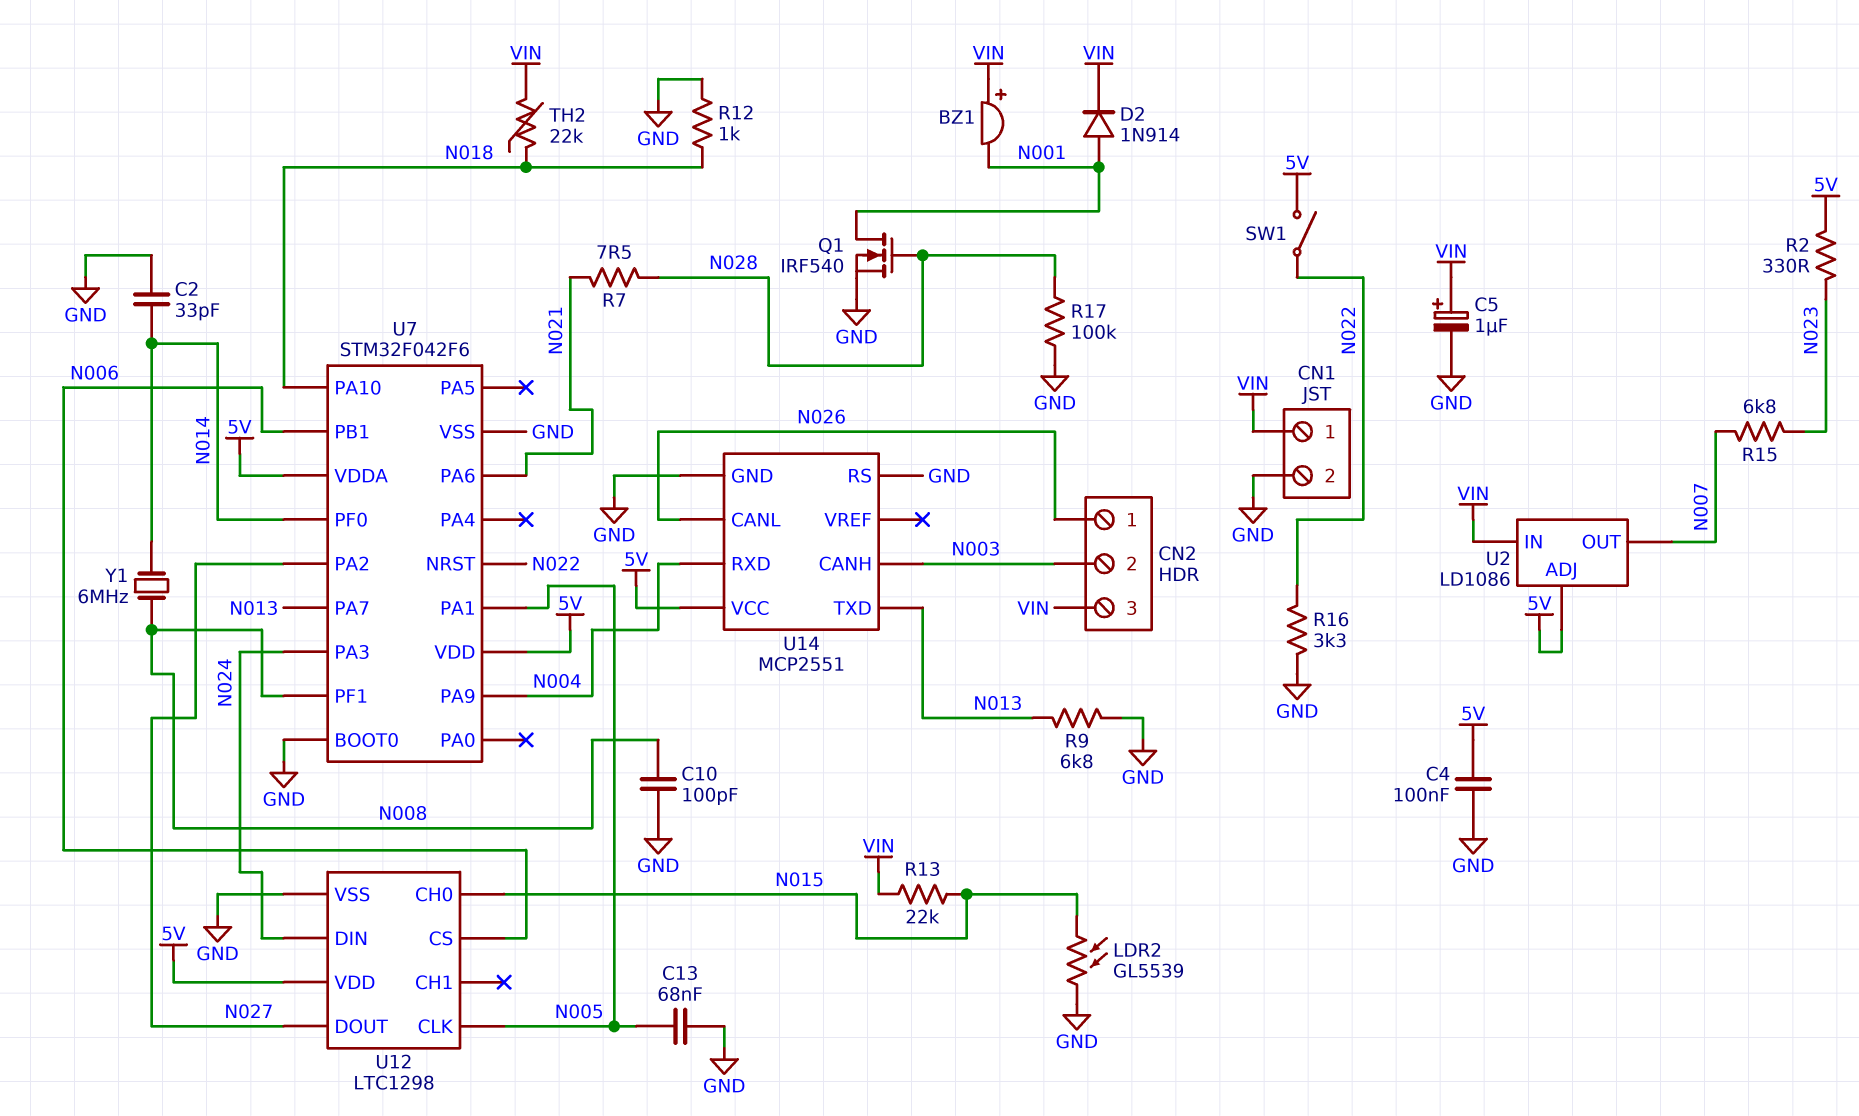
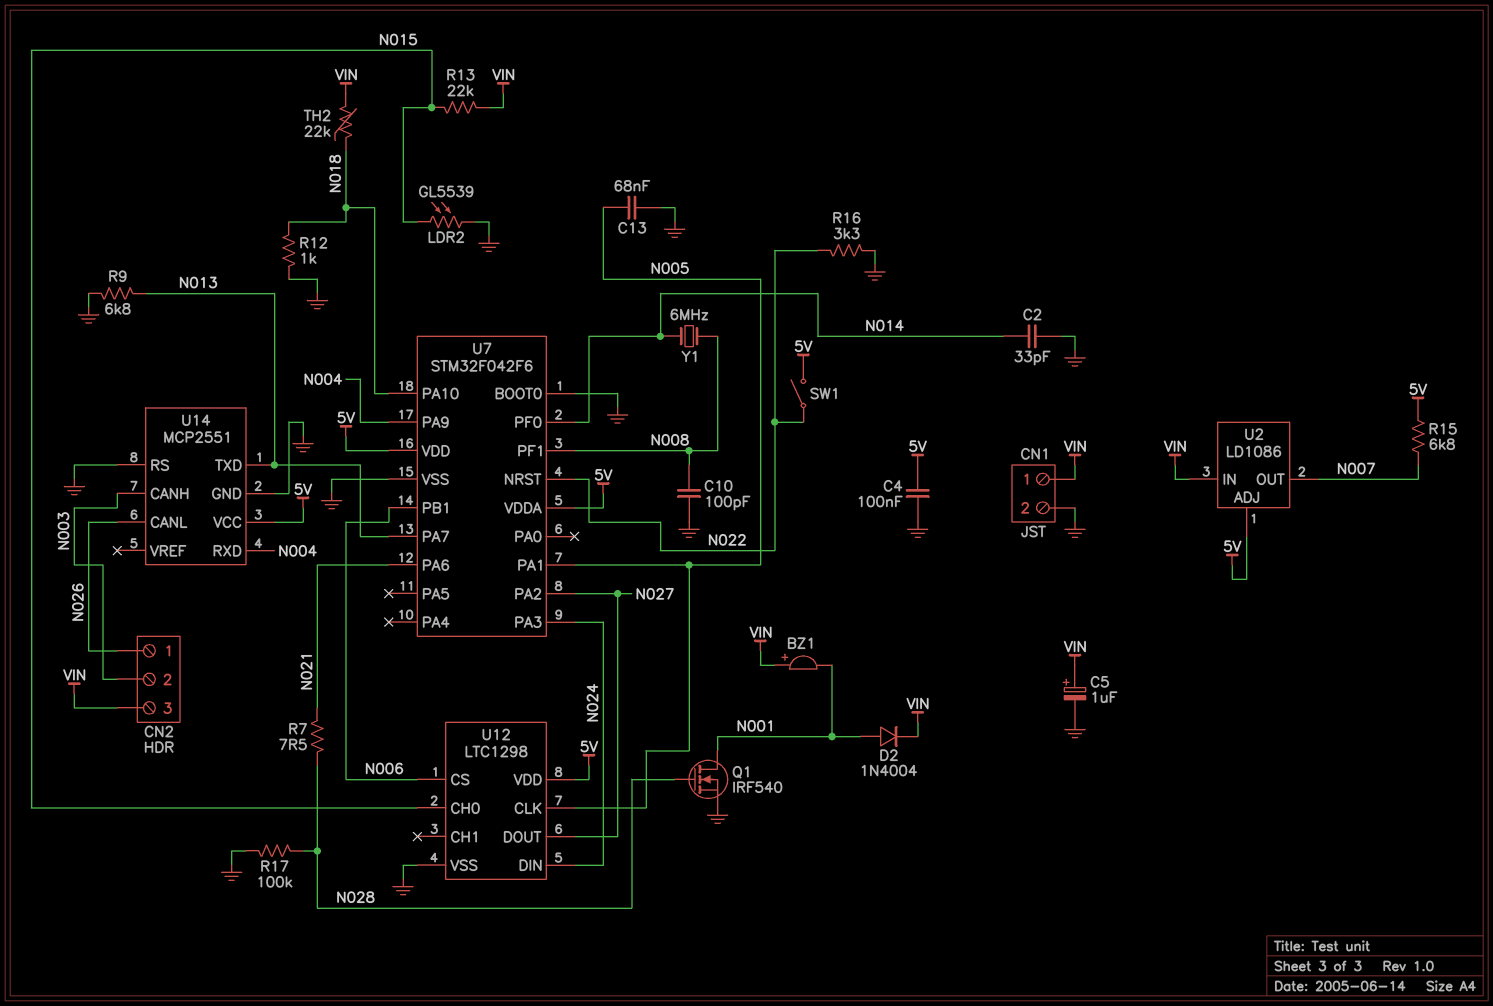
D2: diode 1N914 (A N001, K VIN) -> diode 1N4004 (A N001, K VIN)
R2: 330 (5V, N023) -> none
R15: 6.8k (N007, N023) -> 6.8k (5V, N007)

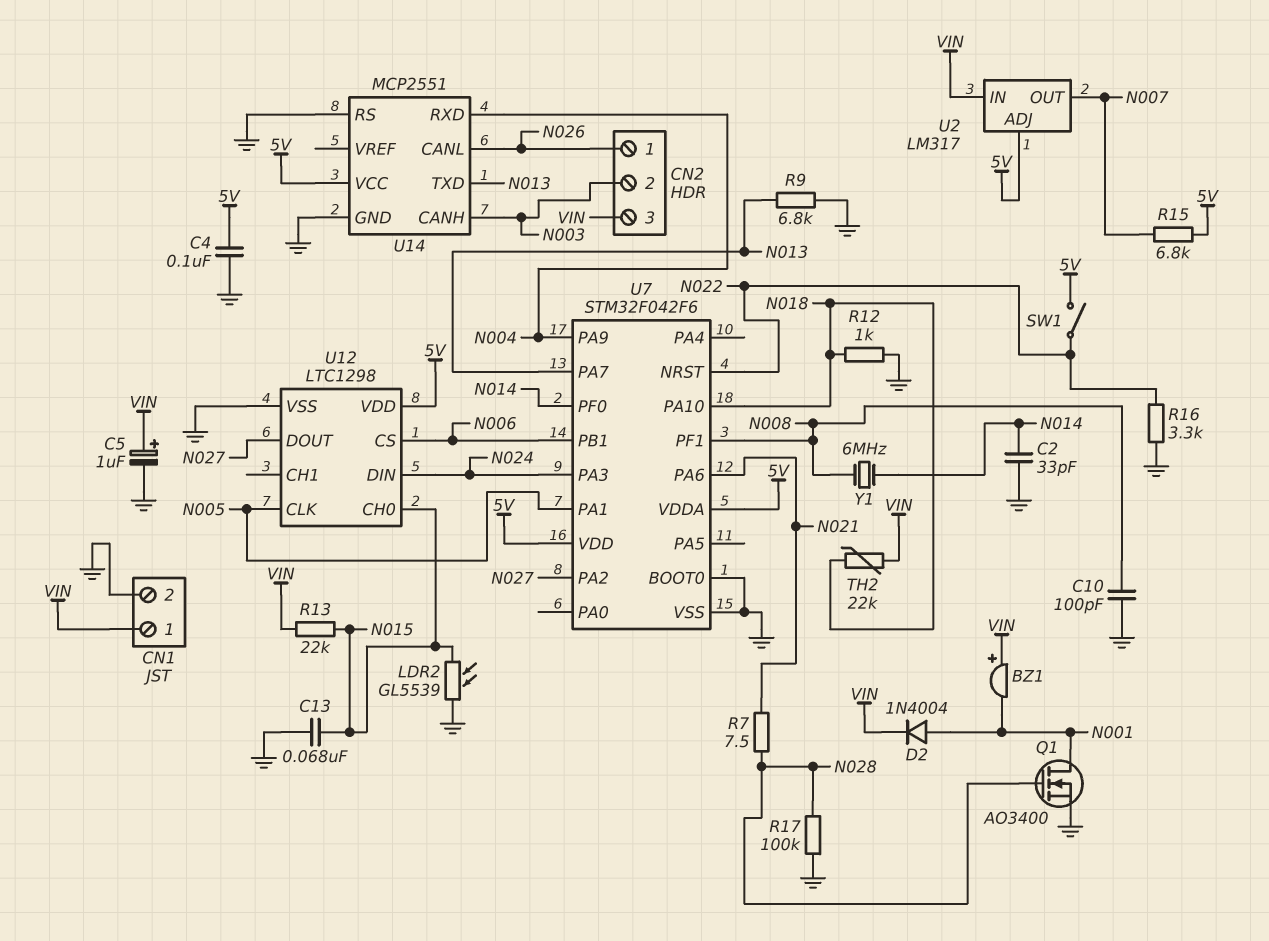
C13: 68nF (GND, N005) -> 68nF (GND, N015)
Q1: NMOS IRF540 (G N028, D N001, S GND) -> NMOS AO3400 (G N028, D N001, S GND)
U2: LD1086 -> LM317

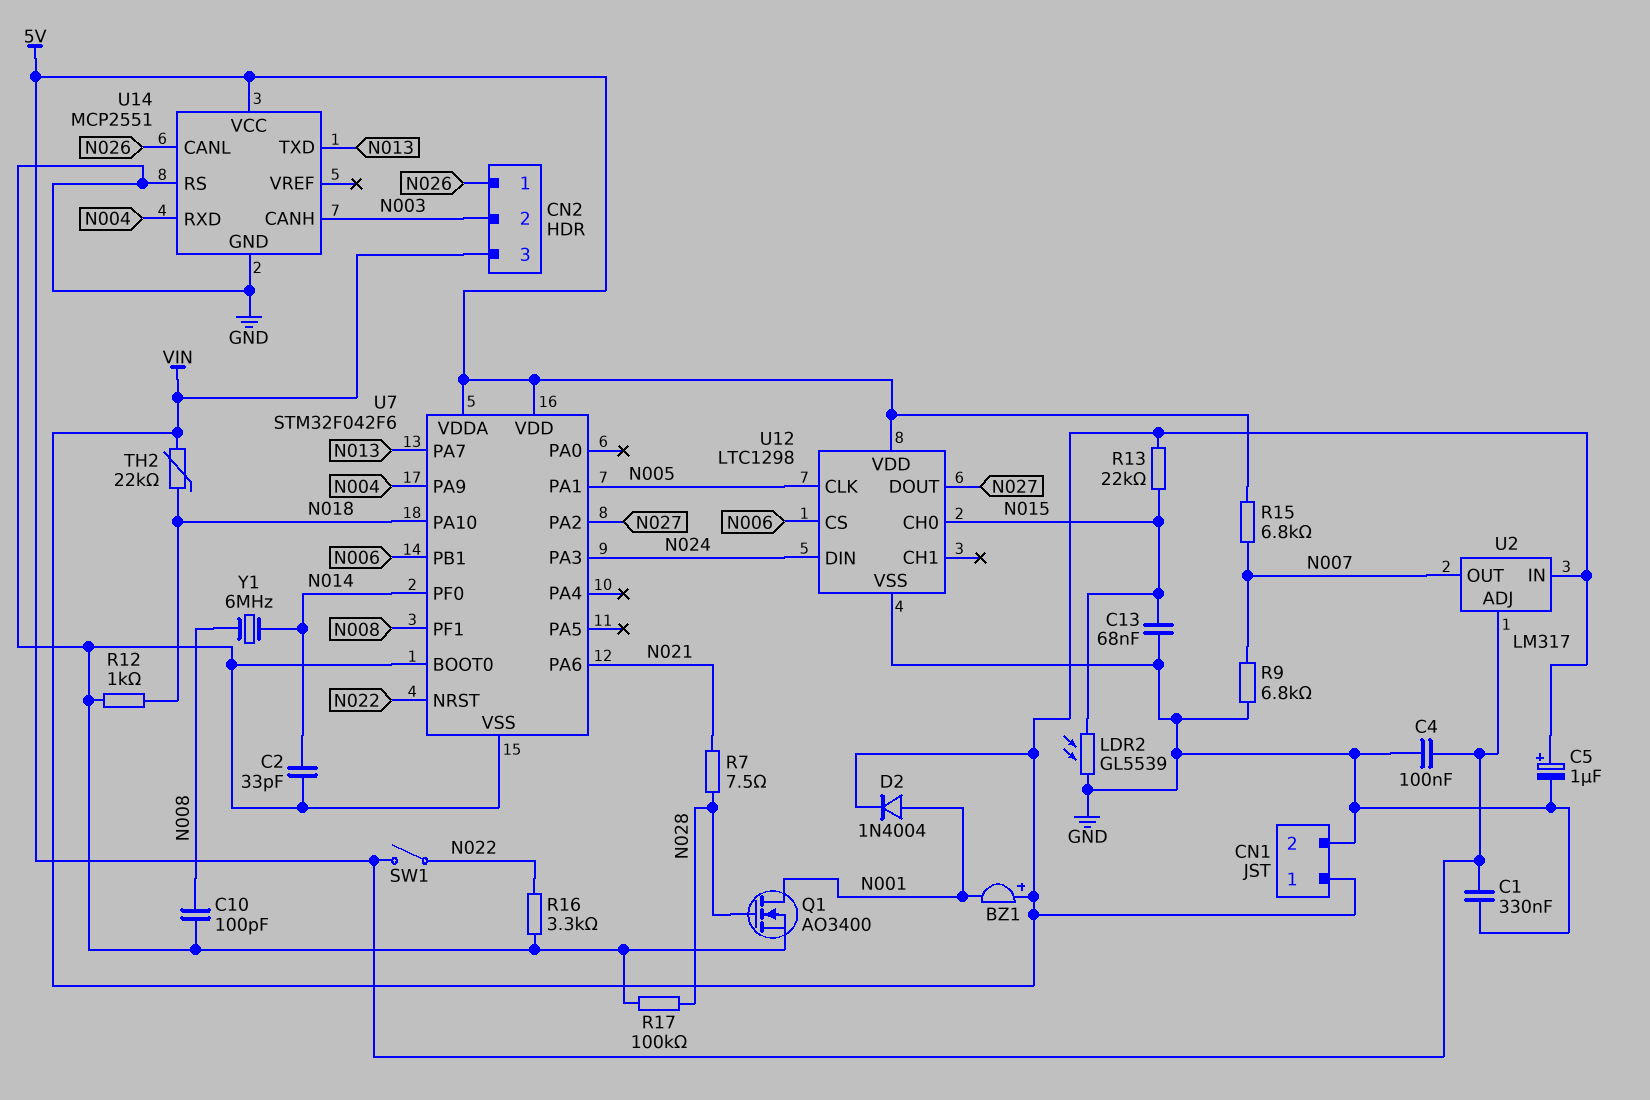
C1: none -> 330nF (5V, GND)
R9: 6.8k (GND, N013) -> 6.8k (GND, N007)

